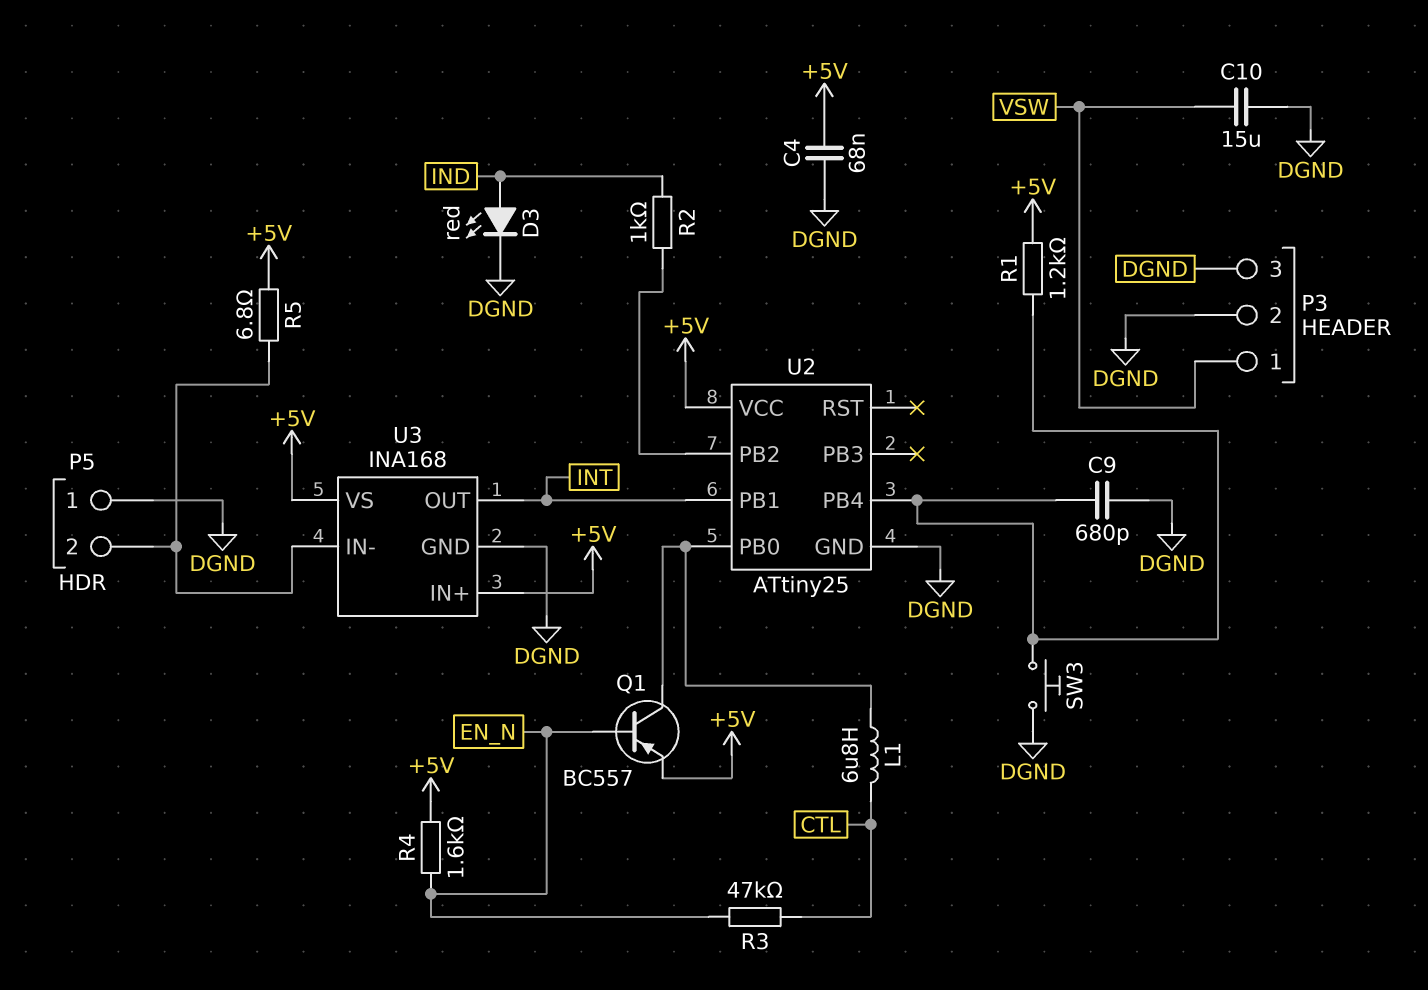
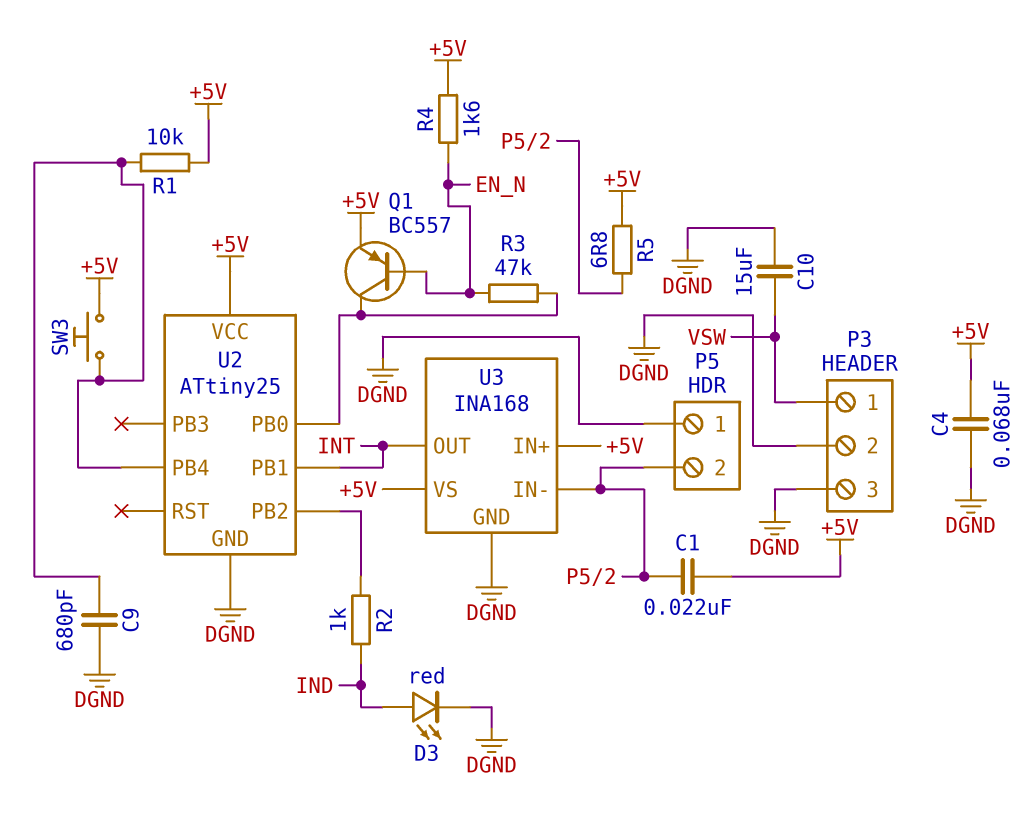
C1: none -> 22nF (+5V, P5/2)
L1: 6.8uH (CTL, U2/PB0) -> none
R1: 1.2k (+5V, U2/PB4) -> 10k (+5V, U2/PB4)
R3: 47k (CTL, EN_N) -> 47k (EN_N, U2/PB0)
SW3: button (DGND, U2/PB4) -> button (+5V, U2/PB4)

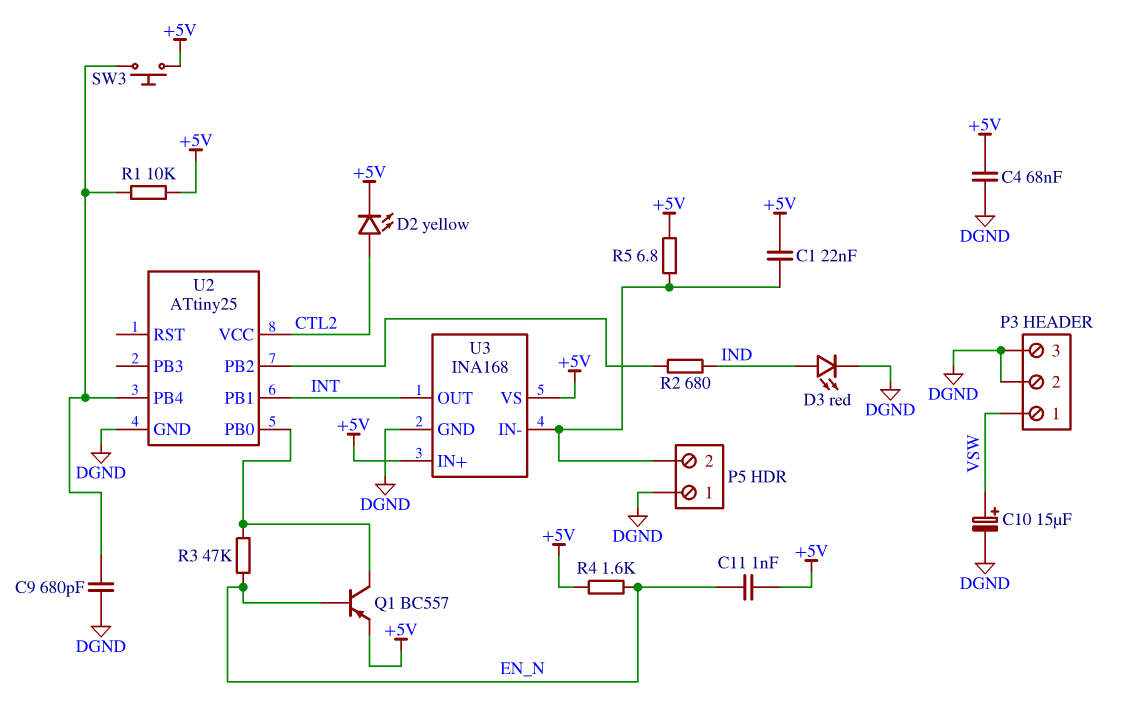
C10: 15uF (DGND, VSW) -> 15uF (plus VSW, minus DGND)
C11: none -> 1nF (+5V, EN_N)
D2: none -> LED yellow (A CTL2, K +5V)
R2: 1k (IND, U2/PB2) -> 680 (IND, U2/PB2)
U2 pin VCC: +5V -> CTL2

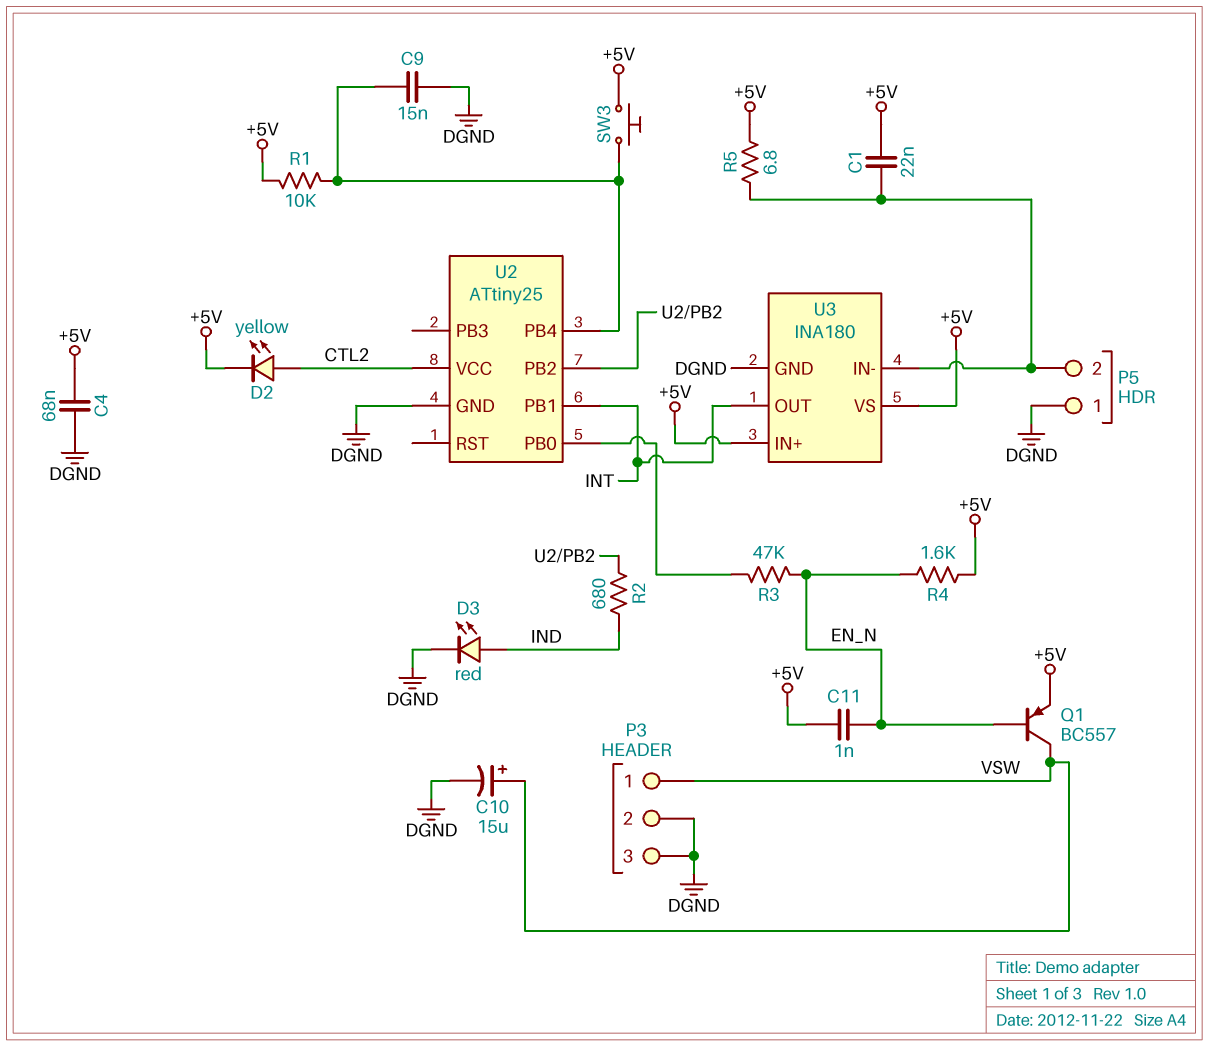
C9: 680pF (DGND, U2/PB4) -> 15nF (DGND, U2/PB4)
Q1: PNP BC557 (B EN_N, C U2/PB0, E +5V) -> PNP BC557 (B EN_N, C VSW, E +5V)
U3: INA168 -> INA180

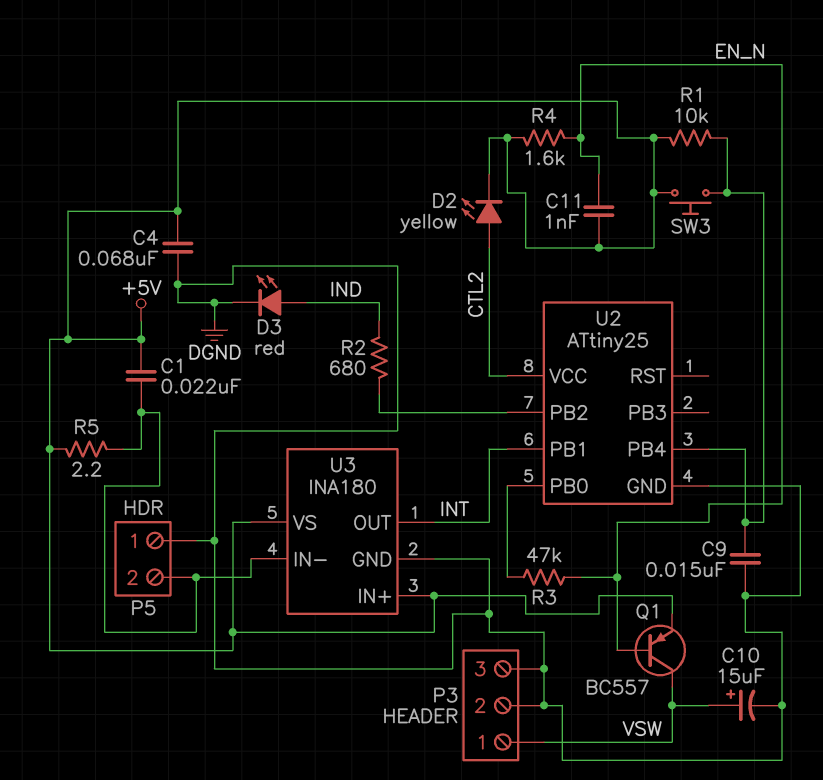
R5: 6.8 (+5V, P5/2) -> 2.2 (+5V, P5/2)

